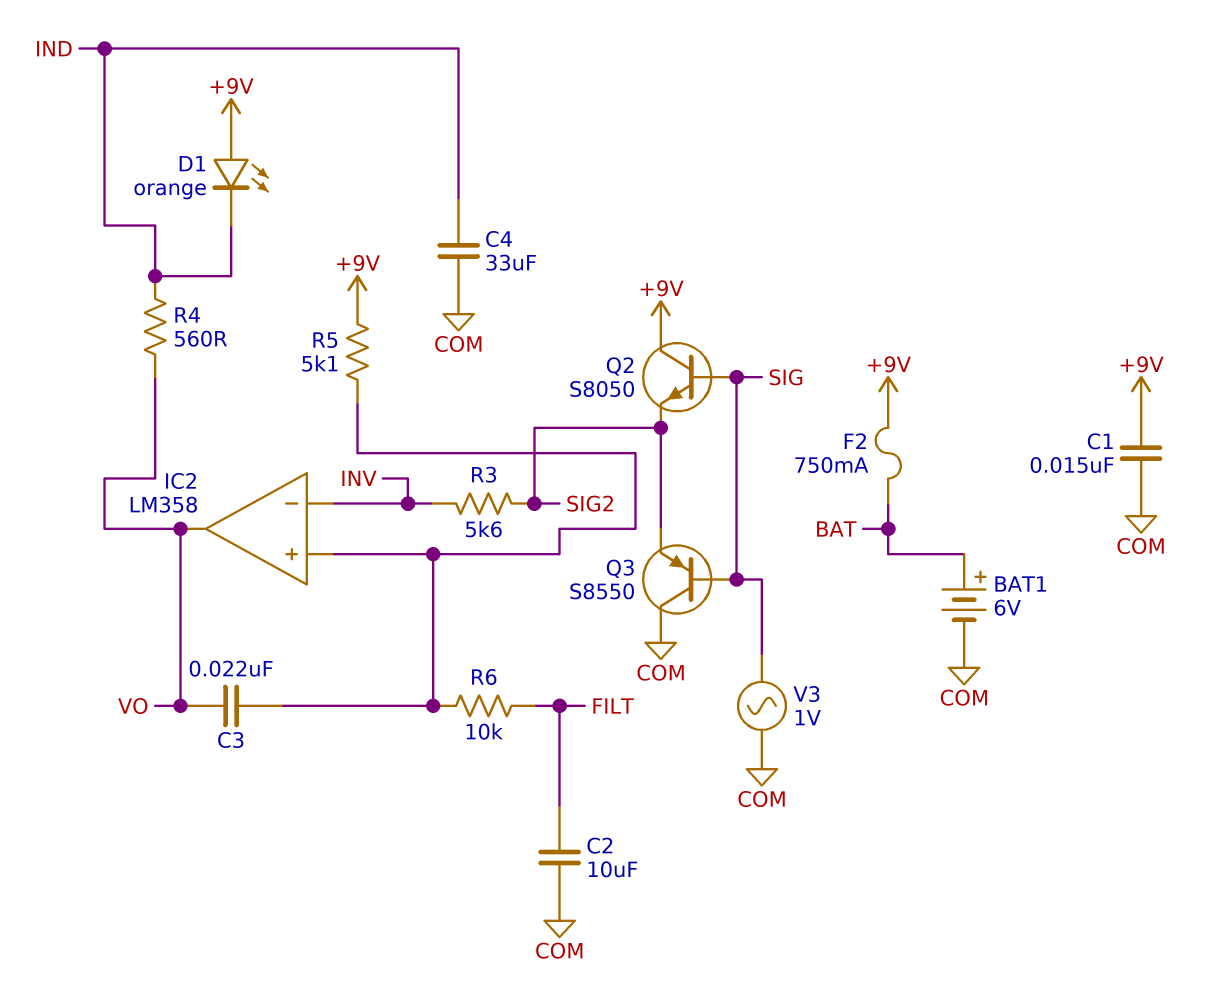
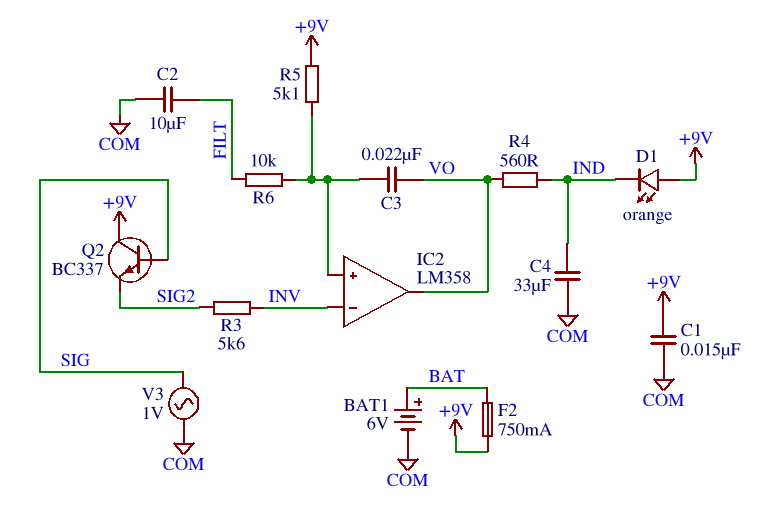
Q2: NPN S8050 (B SIG, C +9V, E SIG2) -> NPN BC337 (B SIG, C +9V, E SIG2)
Q3: PNP S8550 (B SIG, C COM, E SIG2) -> none

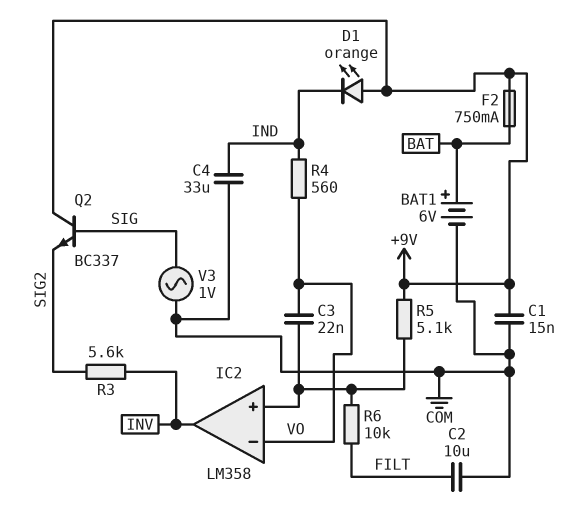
IC2 pin in-: INV -> VO
IC2 pin out: VO -> INV

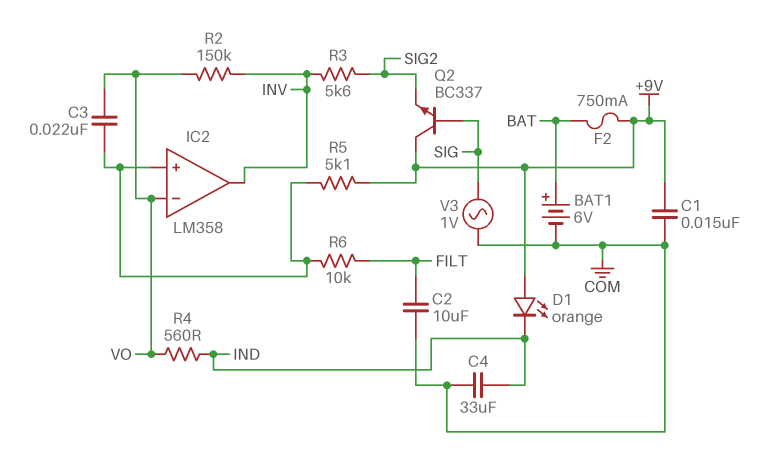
R2: none -> 150k (INV, VO)

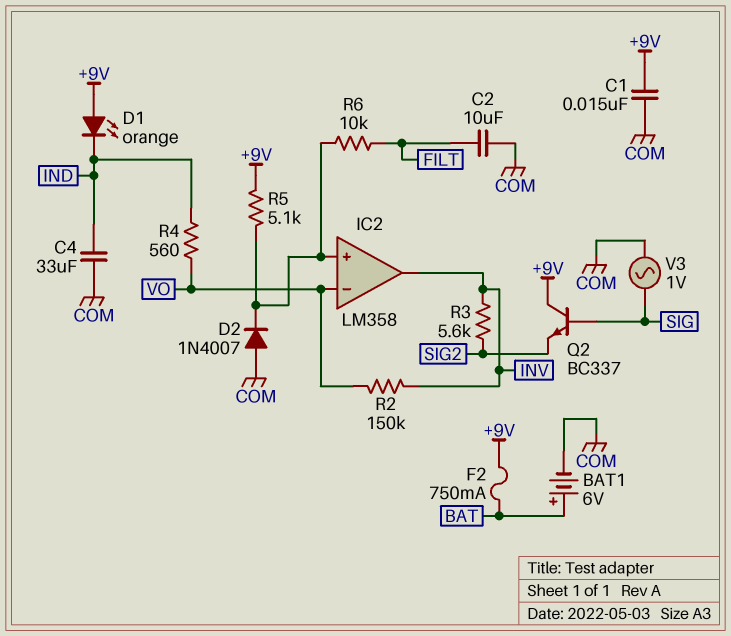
C3: 22nF (IC2/in+, VO) -> none
D2: none -> diode 1N4007 (A COM, K IC2/in+)

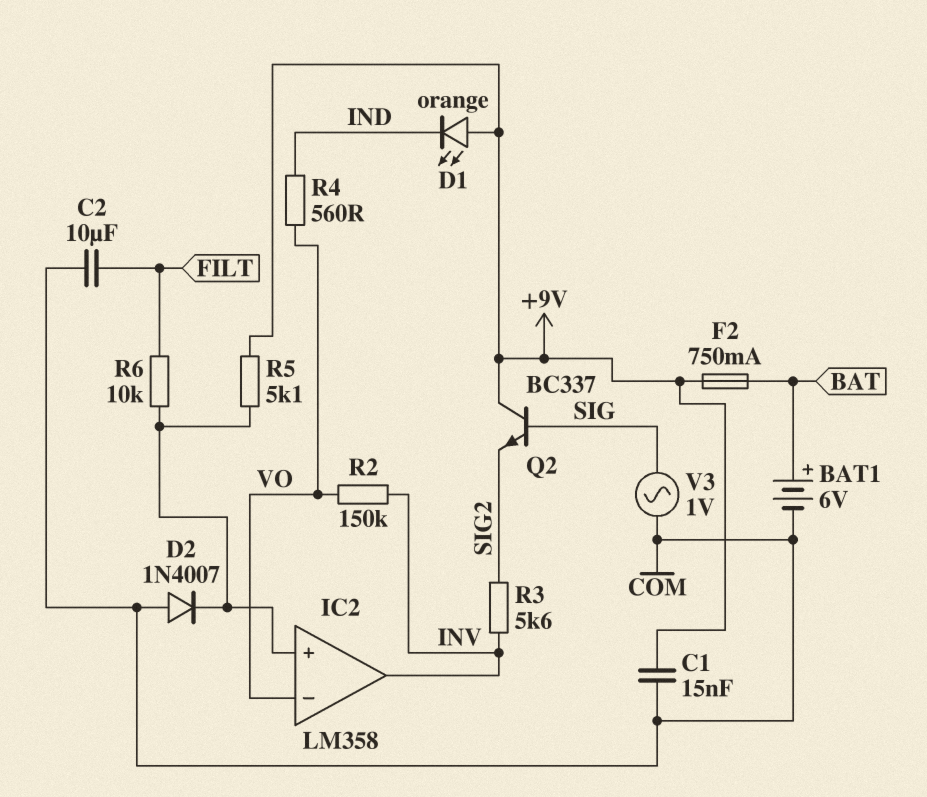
C4: 33uF (COM, IND) -> none

